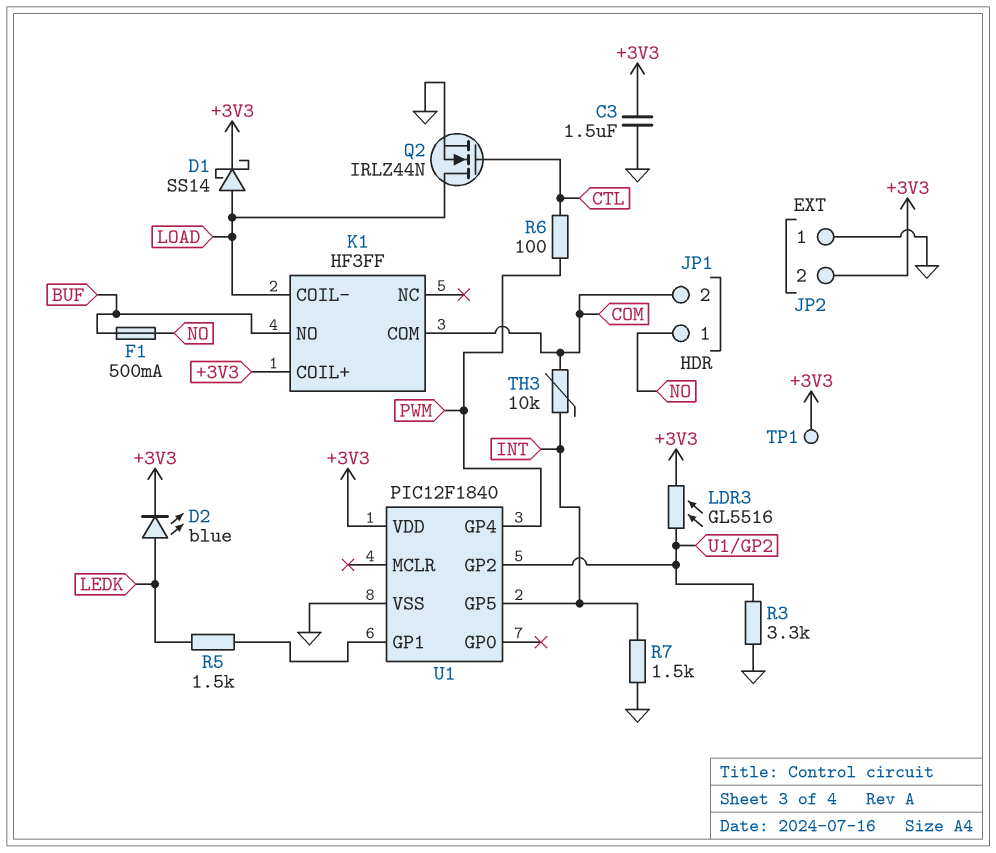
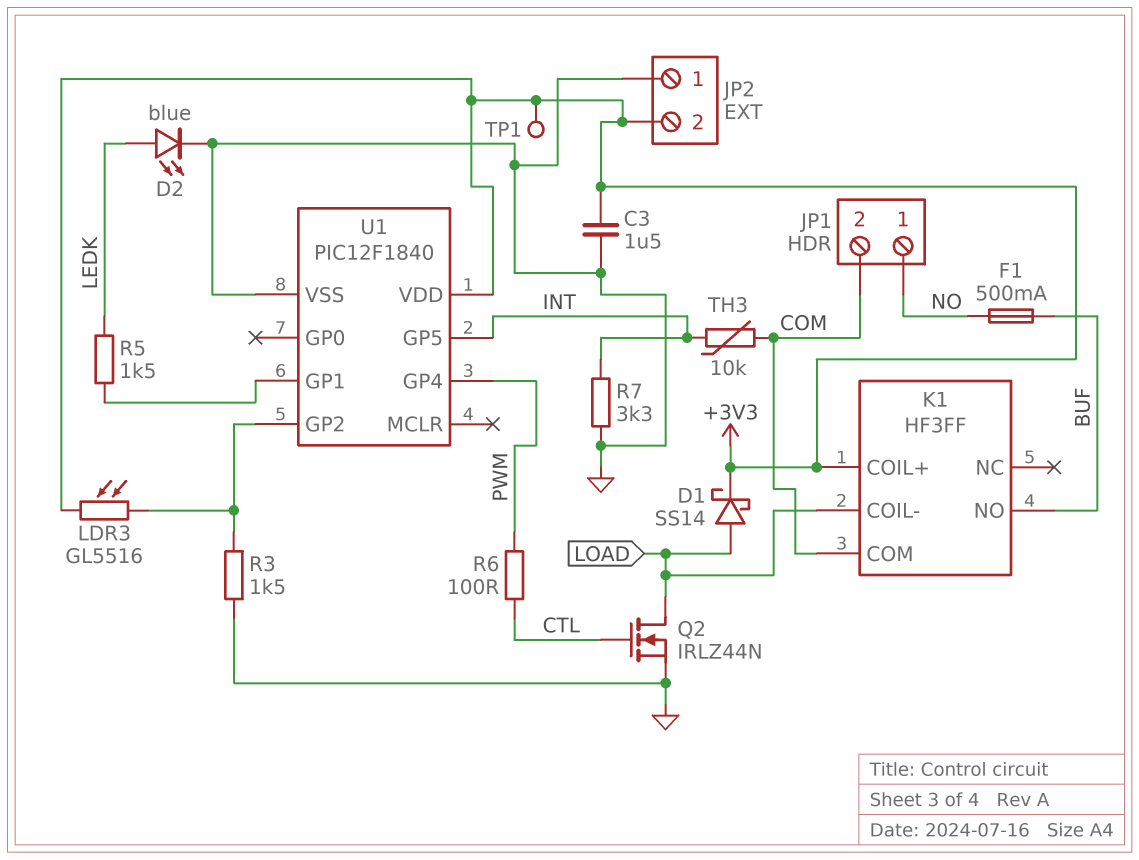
D2: LED blue (A LEDK, K +3V3) -> LED blue (A LEDK, K GND)
R3: 3.3k (GND, U1/GP2) -> 1.5k (GND, U1/GP2)
R7: 1.5k (GND, INT) -> 3.3k (GND, INT)

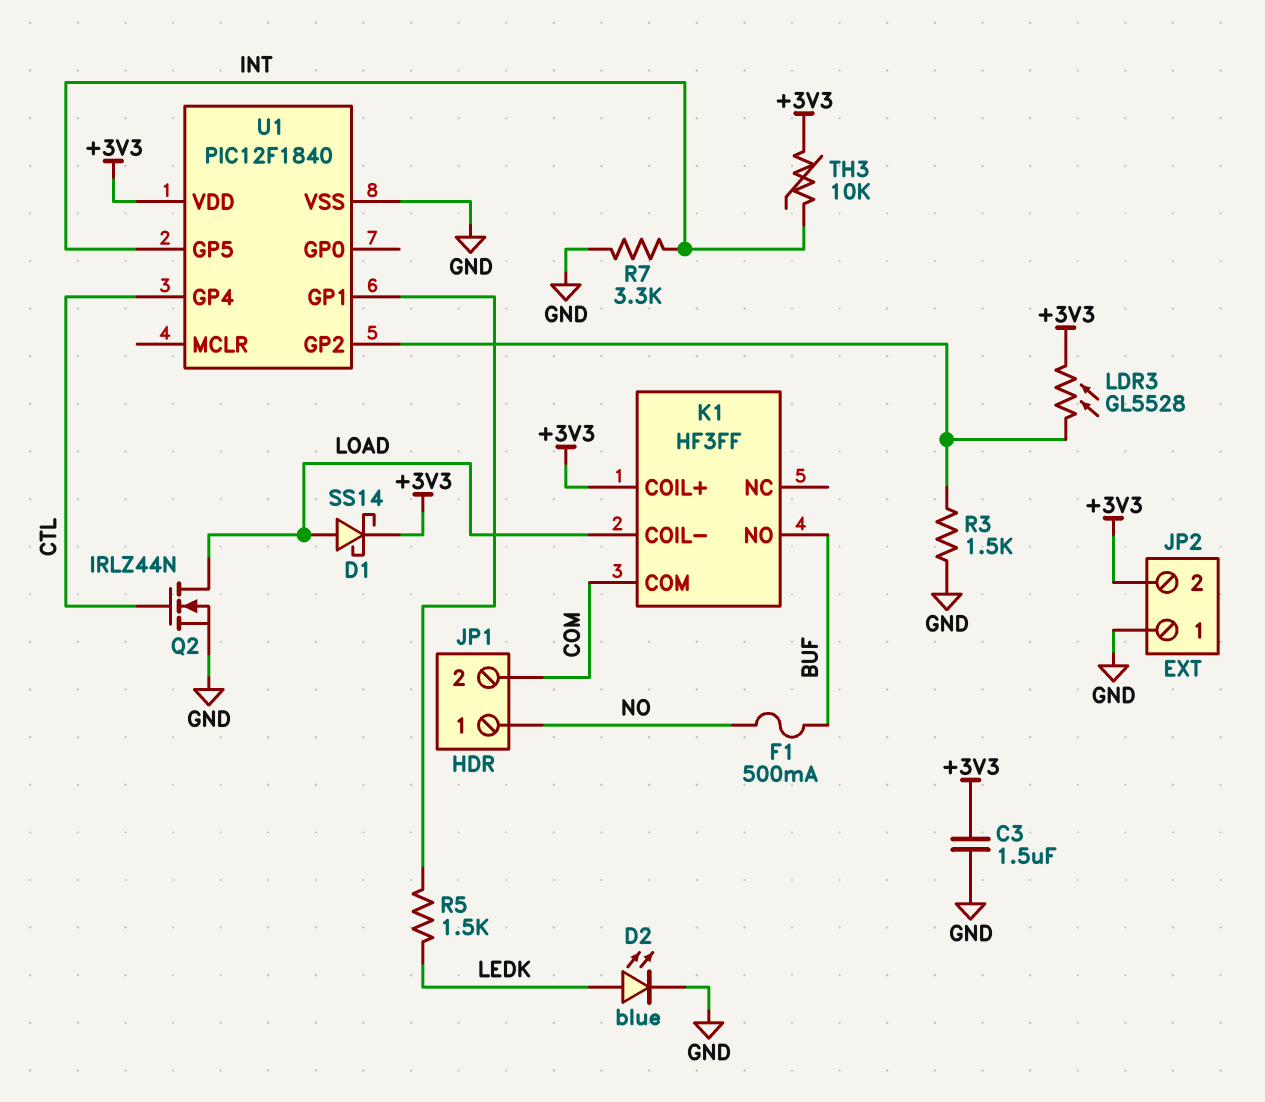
LDR3: GL5516 (+3V3, U1/GP2) -> GL5528 (+3V3, U1/GP2)
R6: 100 (CTL, PWM) -> none
TH3: 10k (COM, INT) -> 10k (+3V3, INT)
TP1: test point (+3V3) -> none
U1 pin GP4: PWM -> CTL

